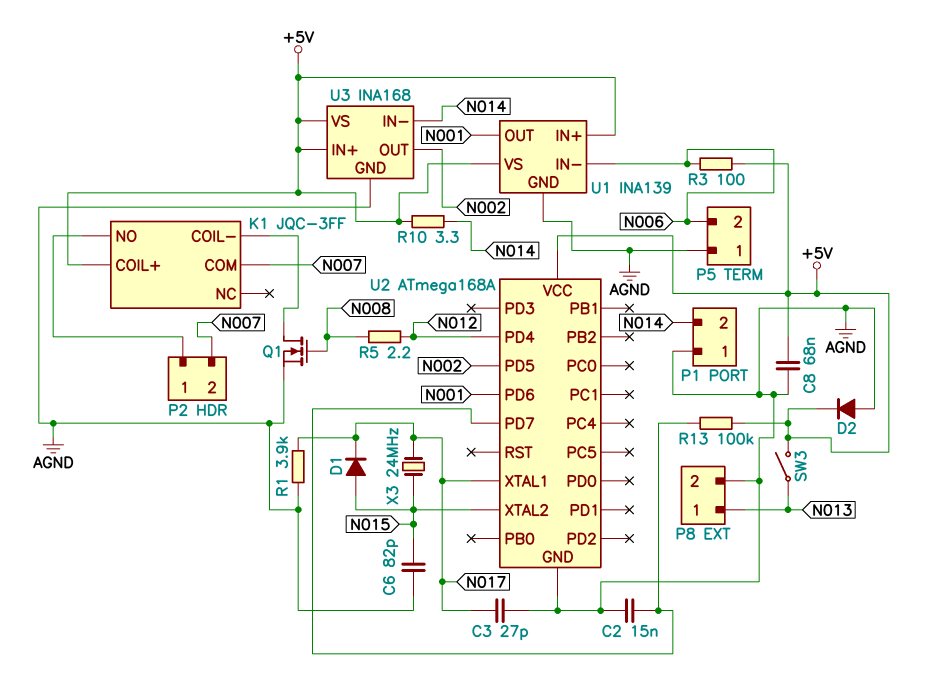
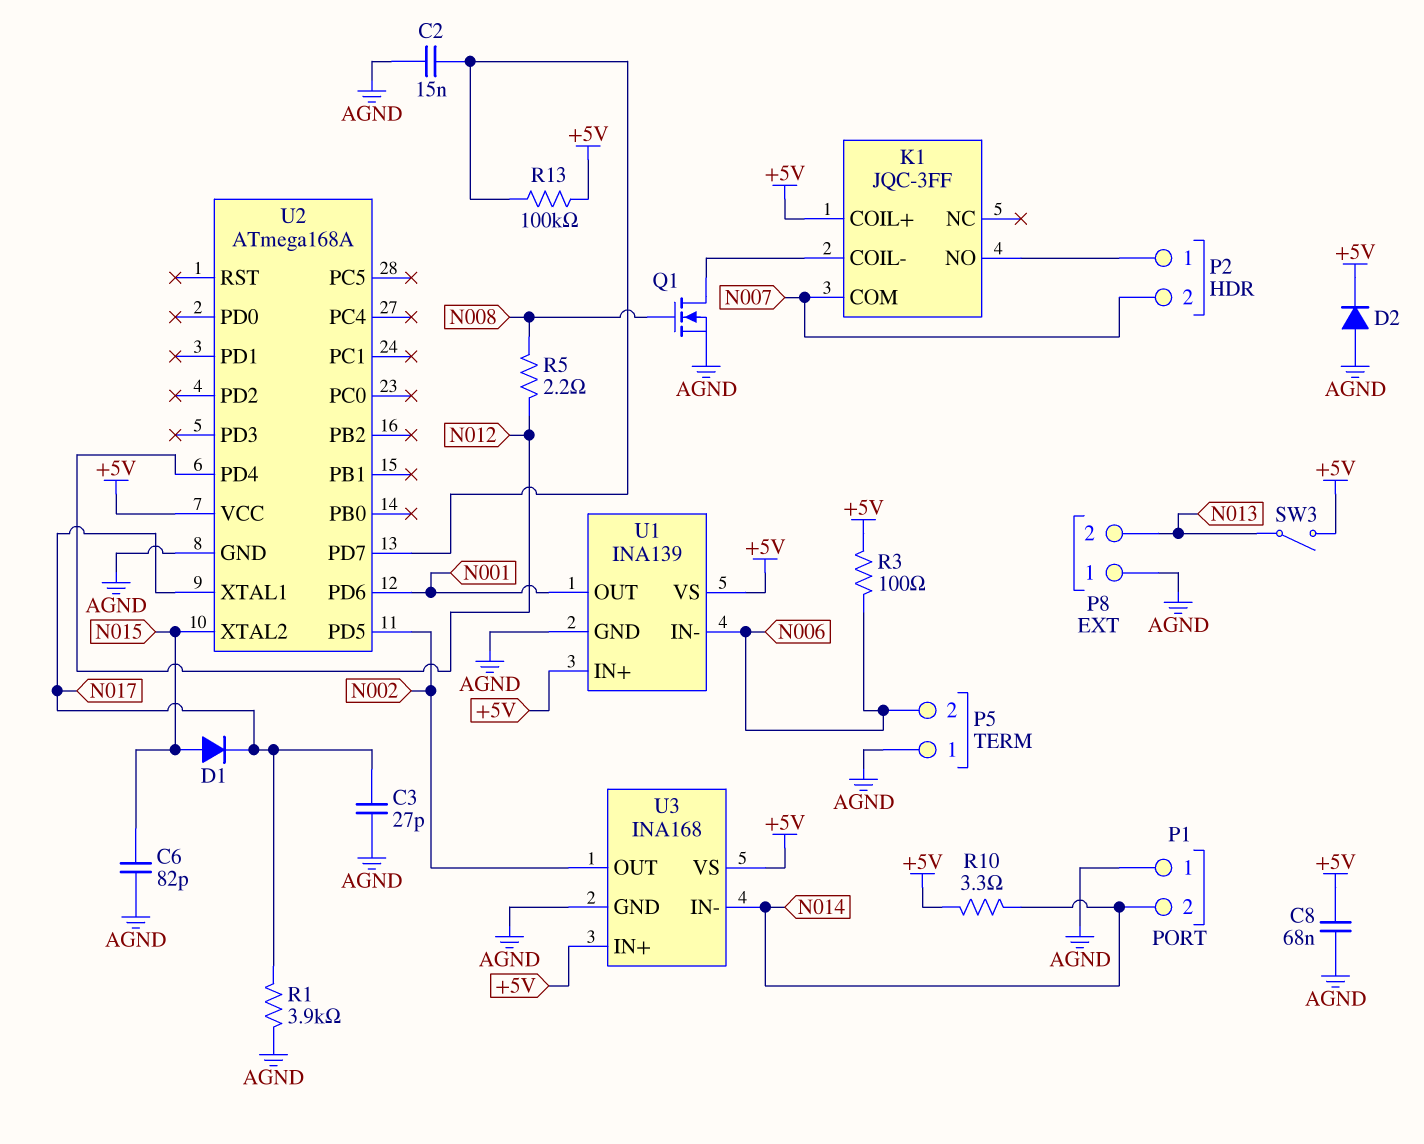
P8 pin 1: N013 -> AGND
P8 pin 2: AGND -> N013
X3: 24MHz (N015, N017) -> none

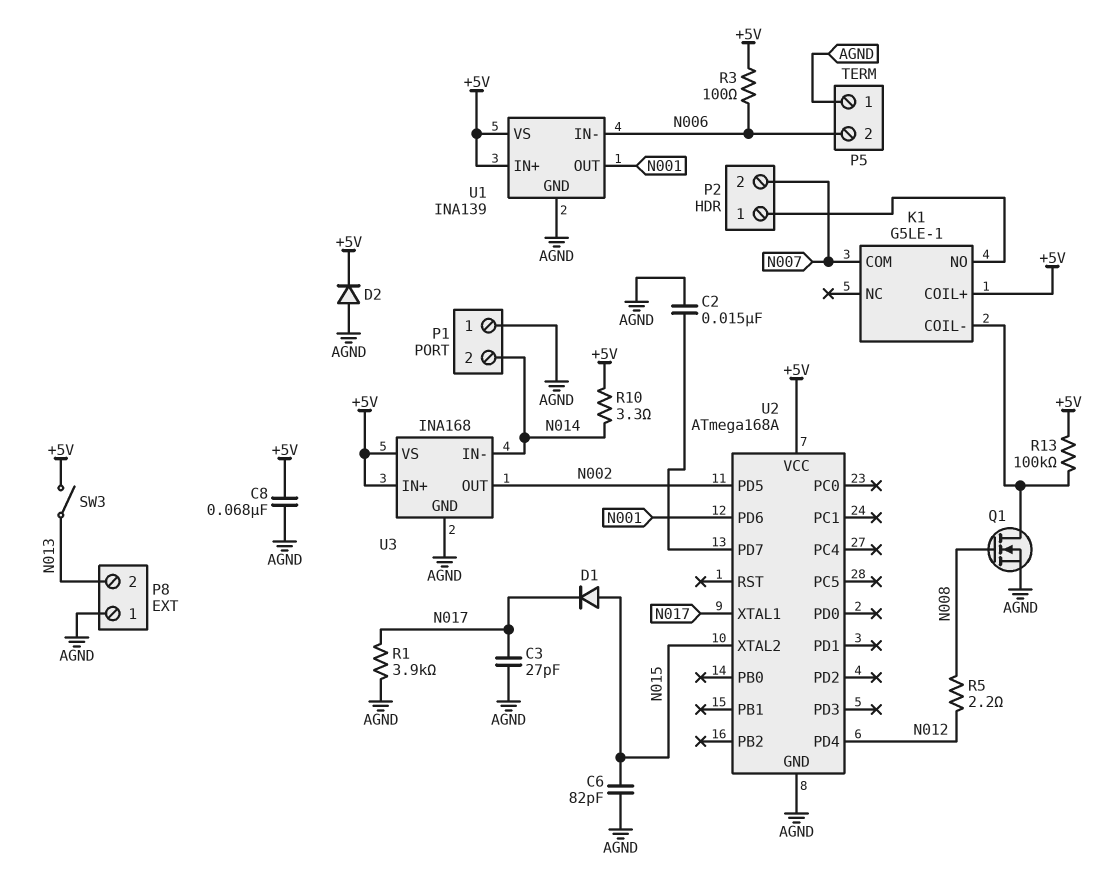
K1: JQC-3FF -> G5LE-1
R13: 100k (+5V, U2/PD7) -> 100k (+5V, K1/COIL-)

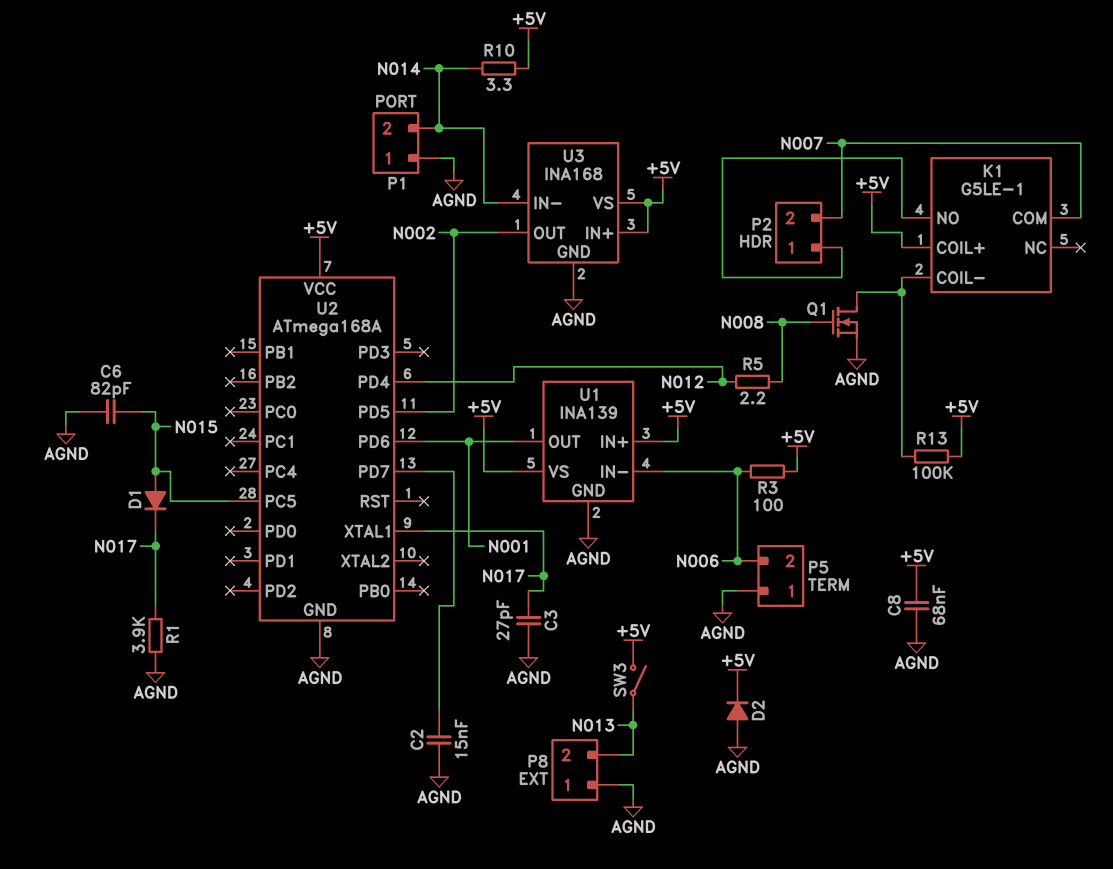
U2 pin PC5: none -> N015
U2 pin XTAL2: N015 -> none

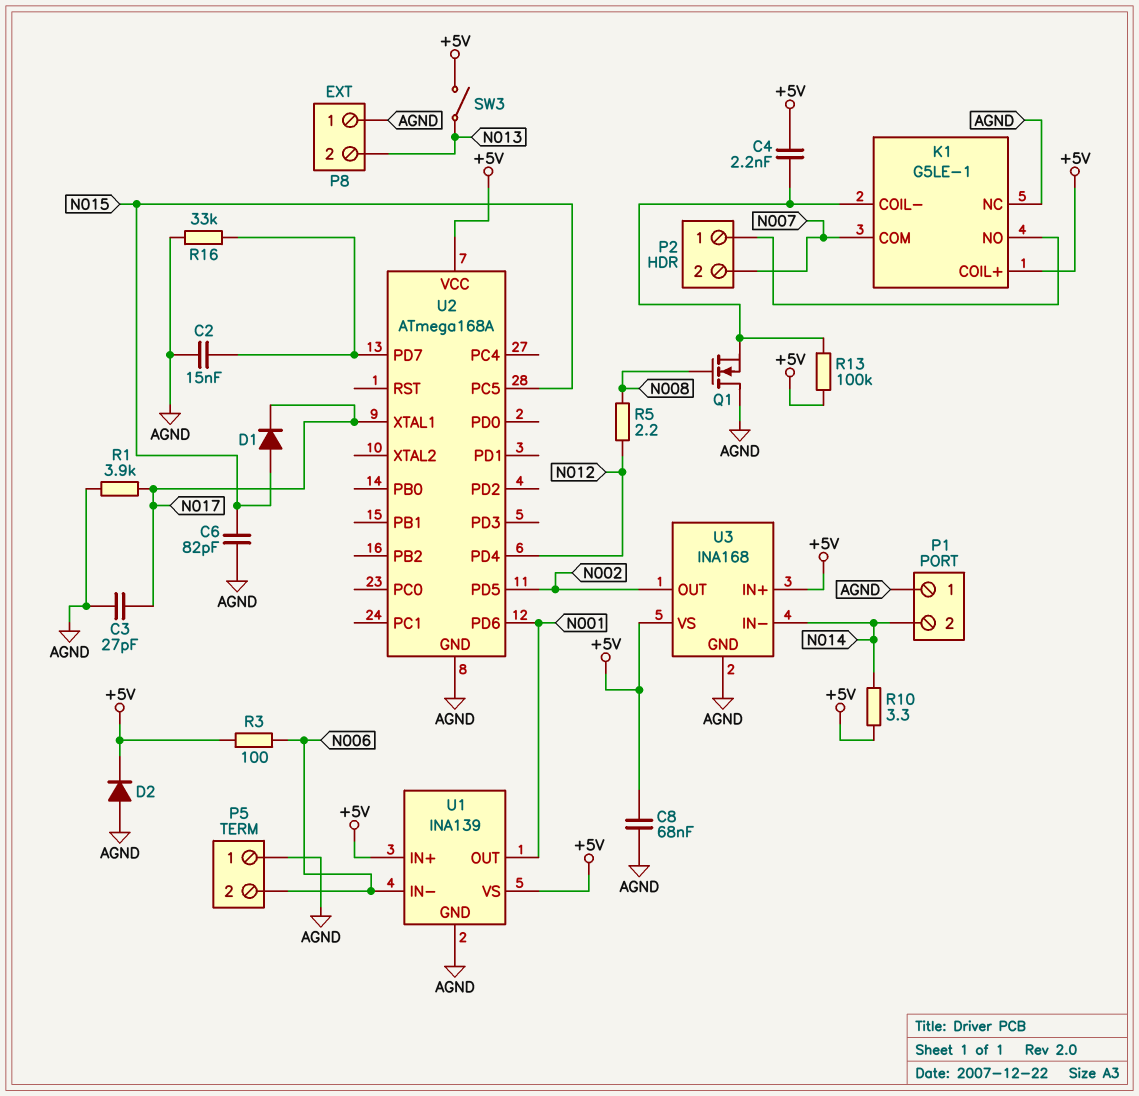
C4: none -> 2.2nF (+5V, K1/COIL-)
K1 pin NC: none -> AGND
Q1: NMOS (G N008, D K1/COIL-, S AGND) -> NMOS (G N008, D AGND, S K1/COIL-)
R16: none -> 33k (AGND, U2/PD7)

